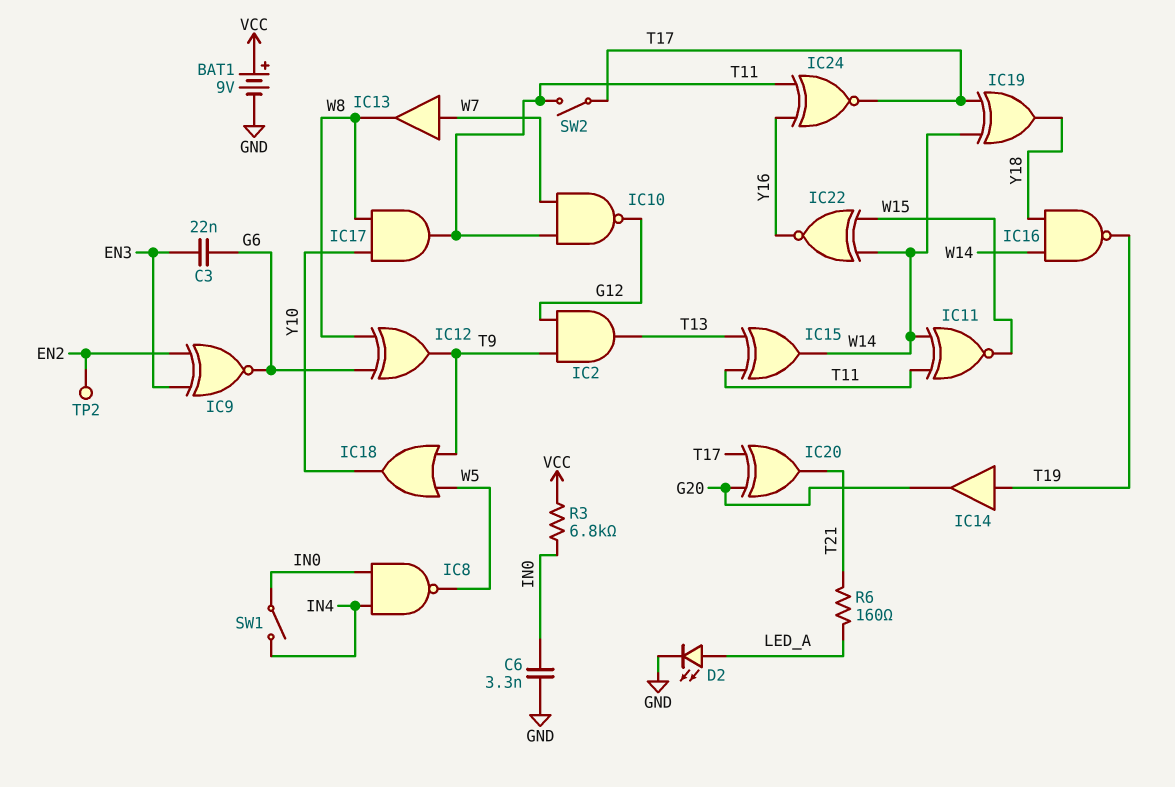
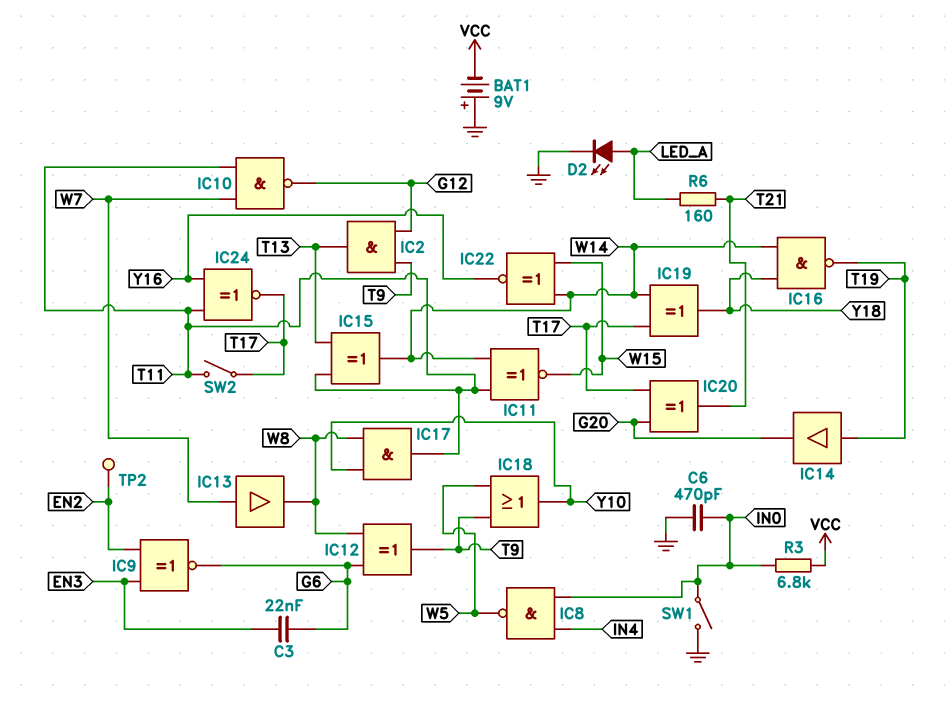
BAT1: 9V (plus VCC, minus GND) -> 9V (plus GND, minus VCC)
C6: 3.3nF (GND, IN0) -> 470pF (GND, IN0)
SW1: switch (IN0, IN4) -> switch (GND, IN0)

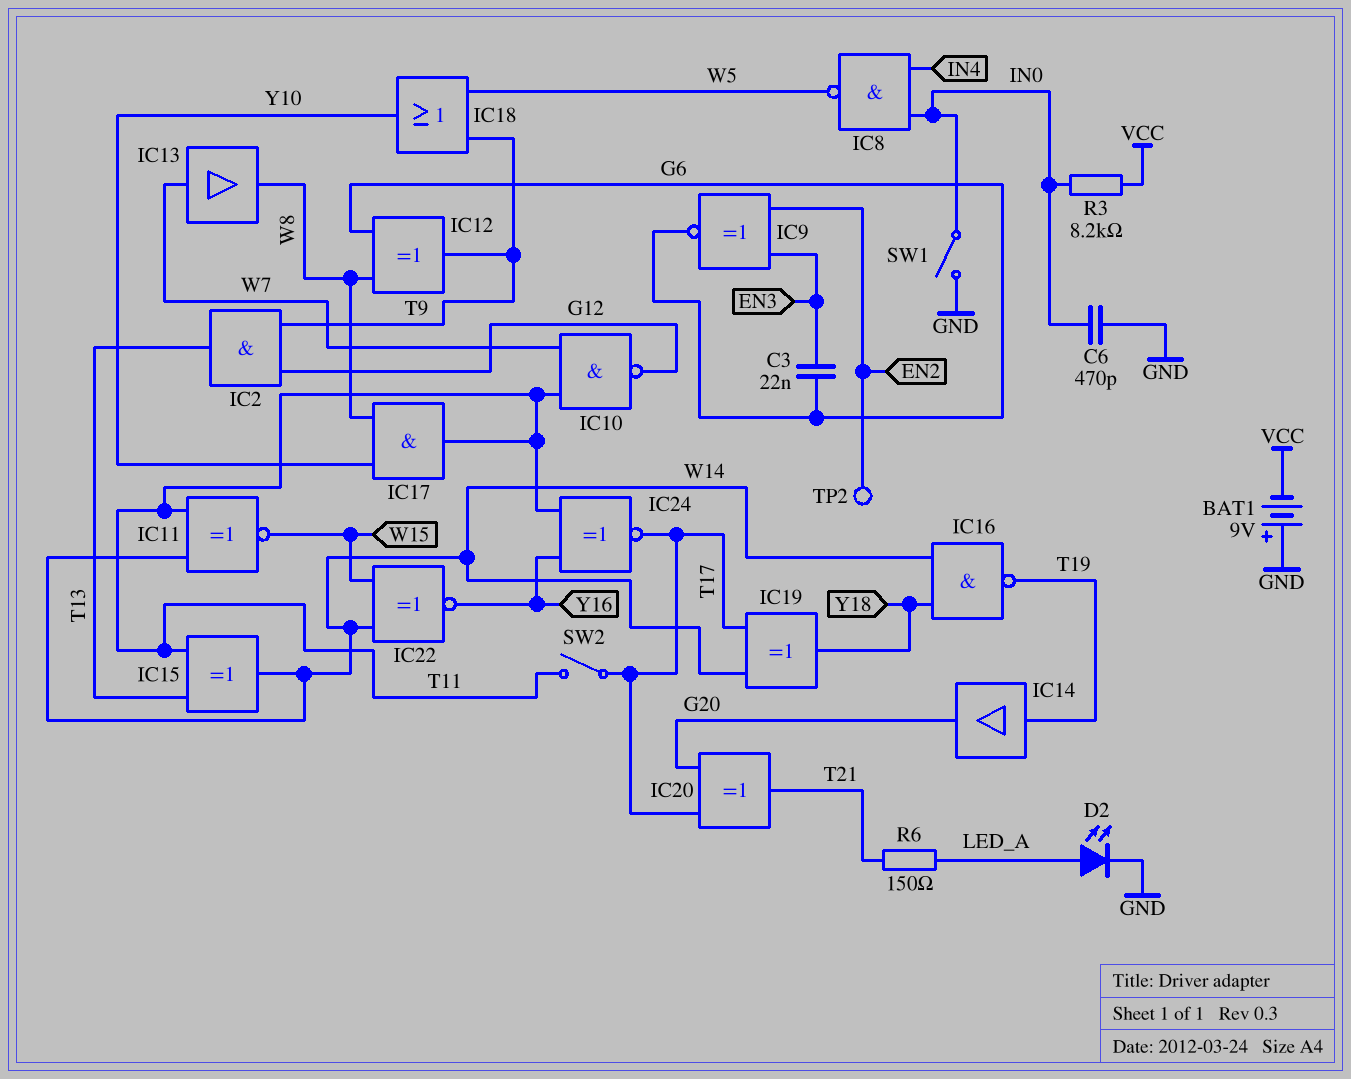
R3: 6.8k (IN0, VCC) -> 8.2k (IN0, VCC)
R6: 160 (LED_A, T21) -> 150 (LED_A, T21)

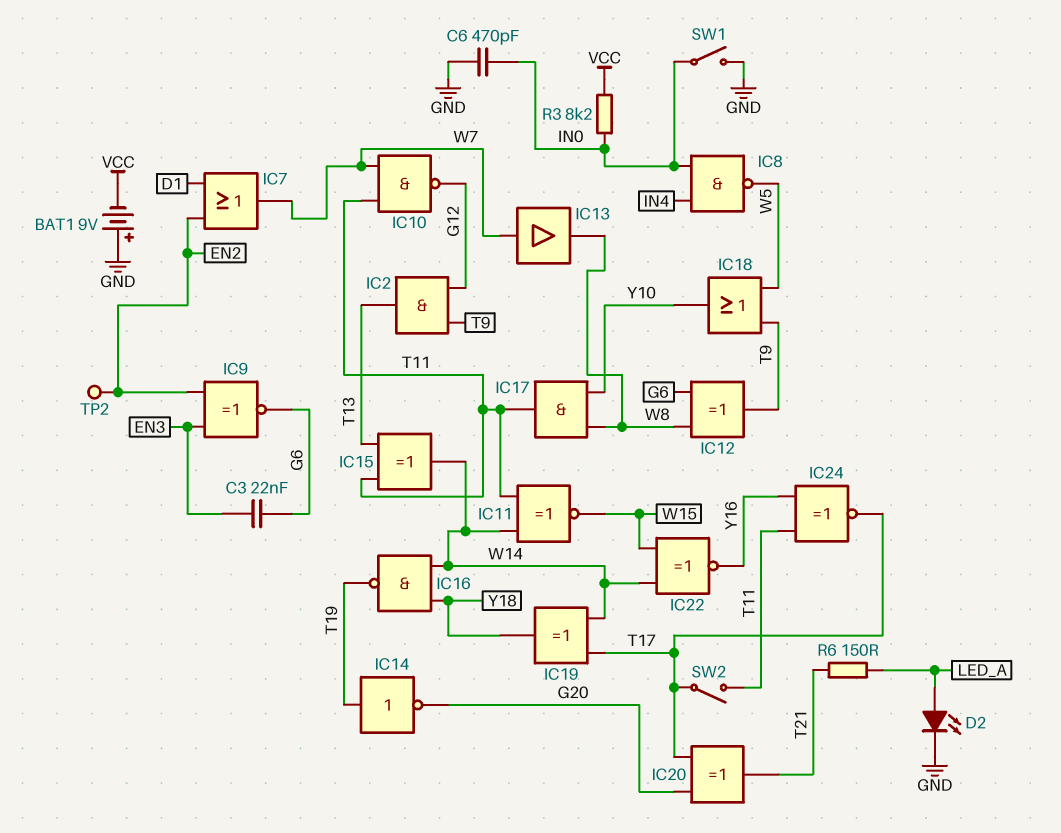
IC7: none -> OR (in D1, in EN2, out W7)
IC14: buffer (in T19, out G20) -> NOT (in T19, out G20)

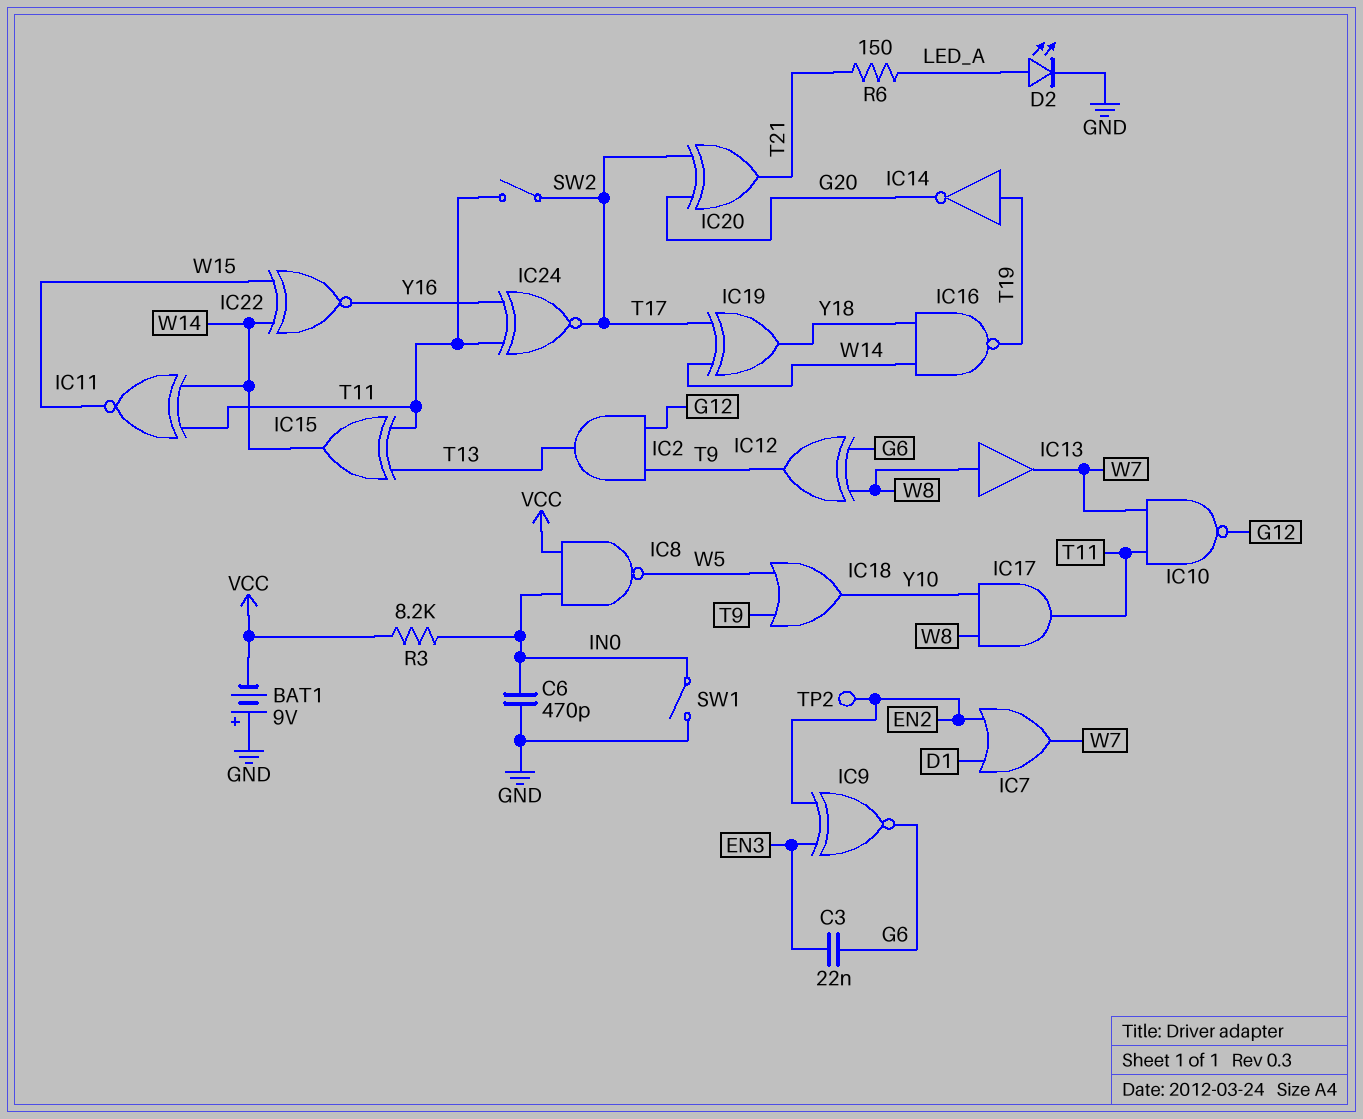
IC8: NAND (in IN0, in IN4, out W5) -> NAND (in IN0, in VCC, out W5)
IC13: buffer (in W7, out W8) -> buffer (in W8, out W7)

